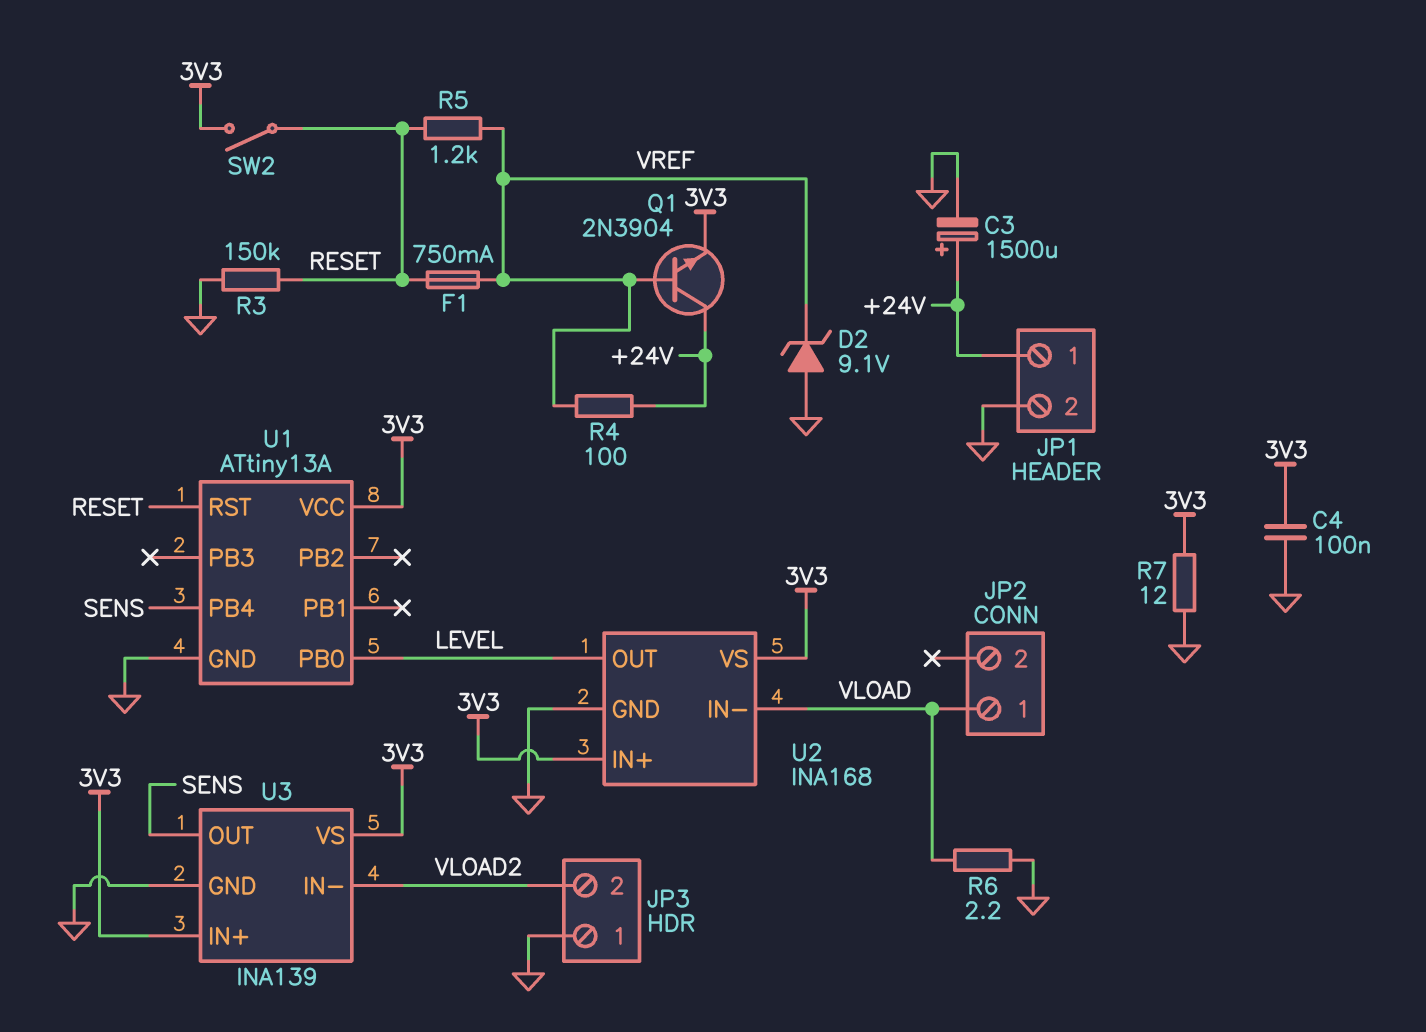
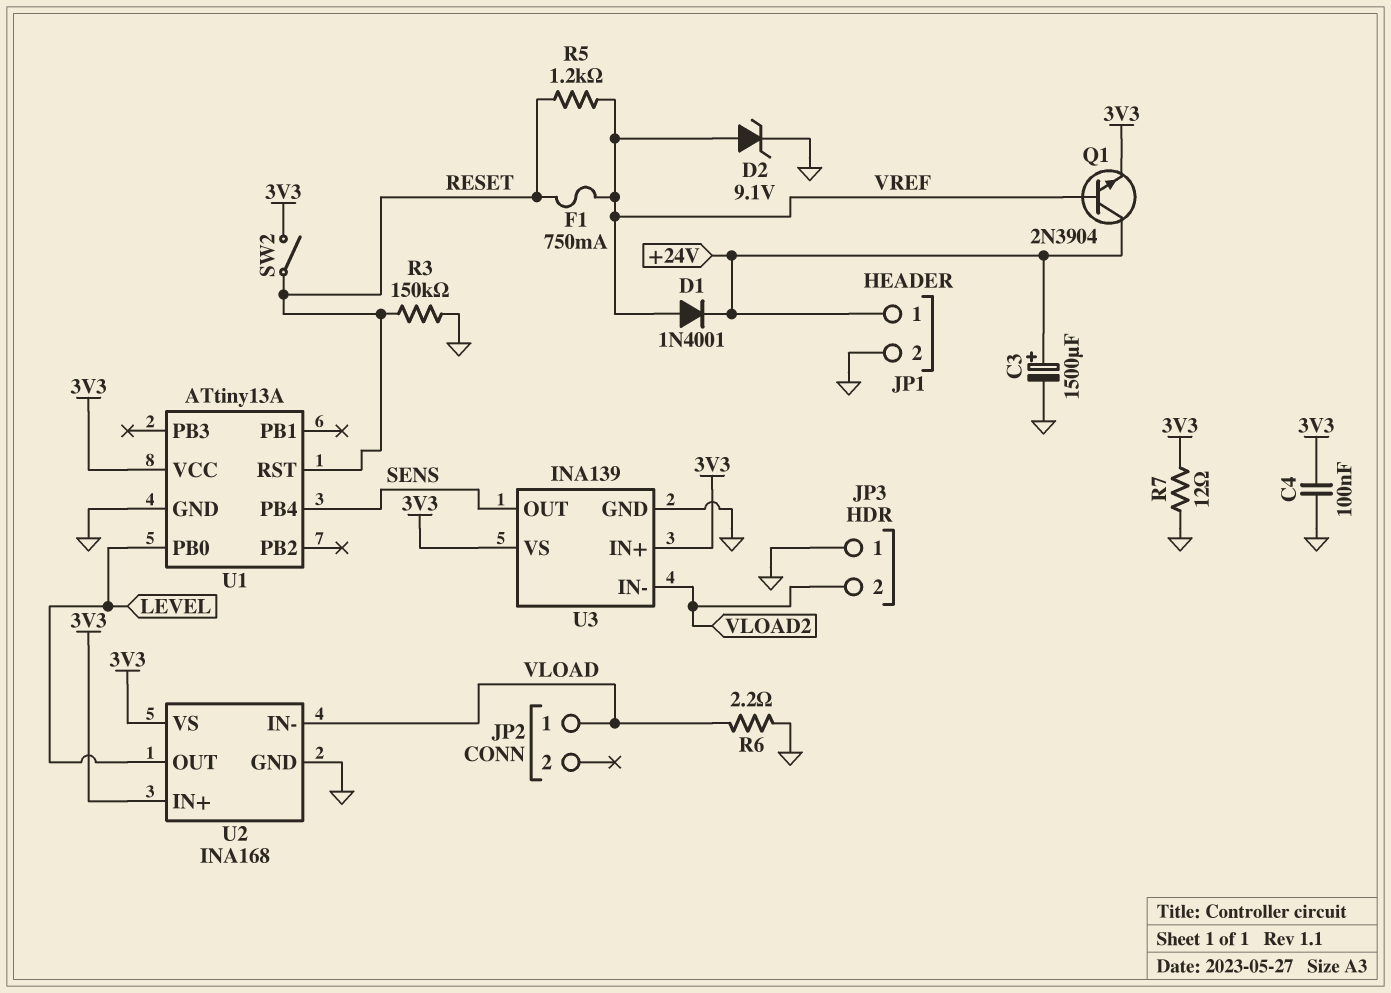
D1: none -> diode 1N4001 (A VREF, K +24V)
D2: zener 9.1V (A GND, K VREF) -> zener 9.1V (A VREF, K GND)
R4: 100 (+24V, VREF) -> none

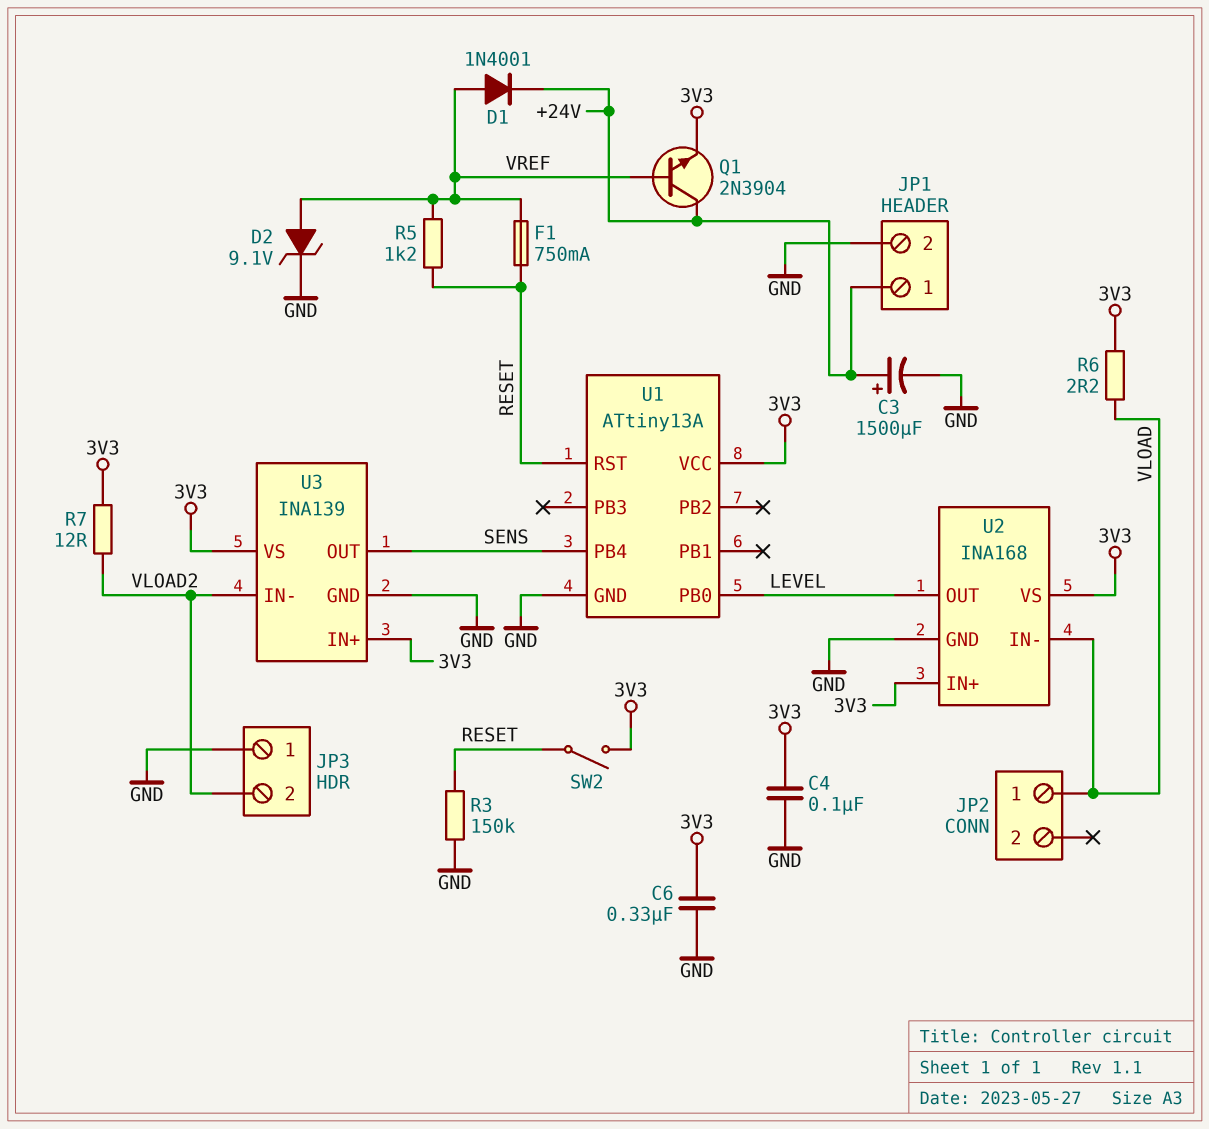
C6: none -> 330nF (3V3, GND)
R6: 2.2 (GND, VLOAD) -> 2.2 (3V3, VLOAD)
R7: 12 (3V3, GND) -> 12 (3V3, VLOAD2)

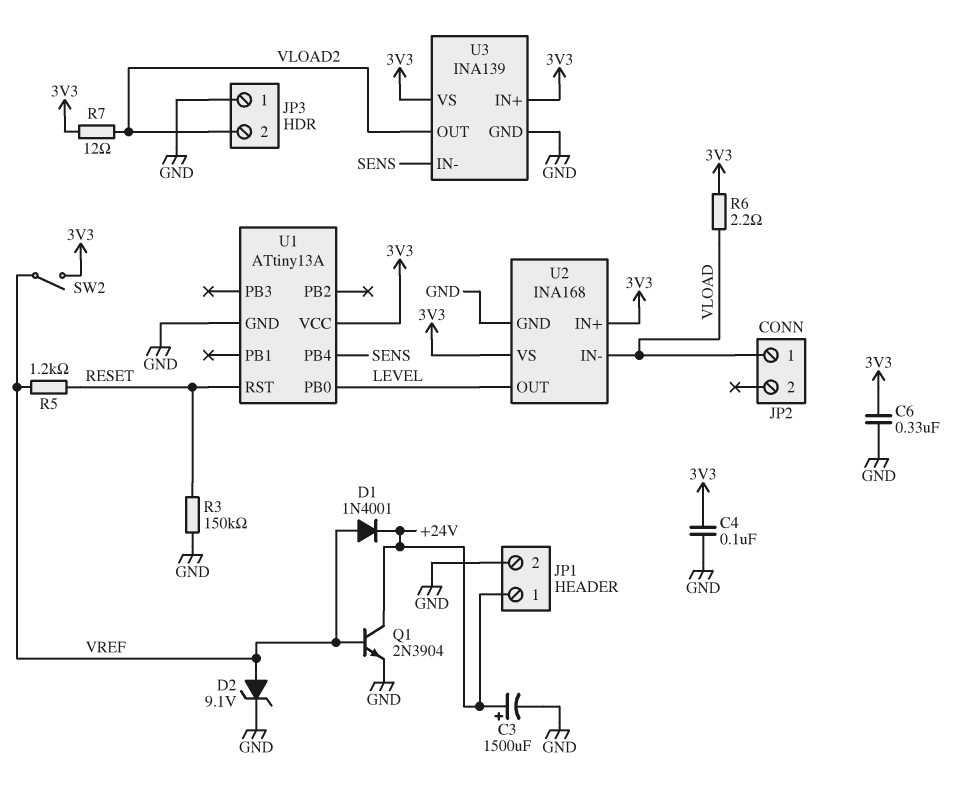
F1: 750mA (RESET, VREF) -> none
Q1: NPN 2N3904 (B VREF, C +24V, E 3V3) -> NPN 2N3904 (B VREF, C +24V, E GND)
SW2: switch (3V3, RESET) -> switch (3V3, VREF)
U3 pin IN-: VLOAD2 -> SENS
U3 pin OUT: SENS -> VLOAD2

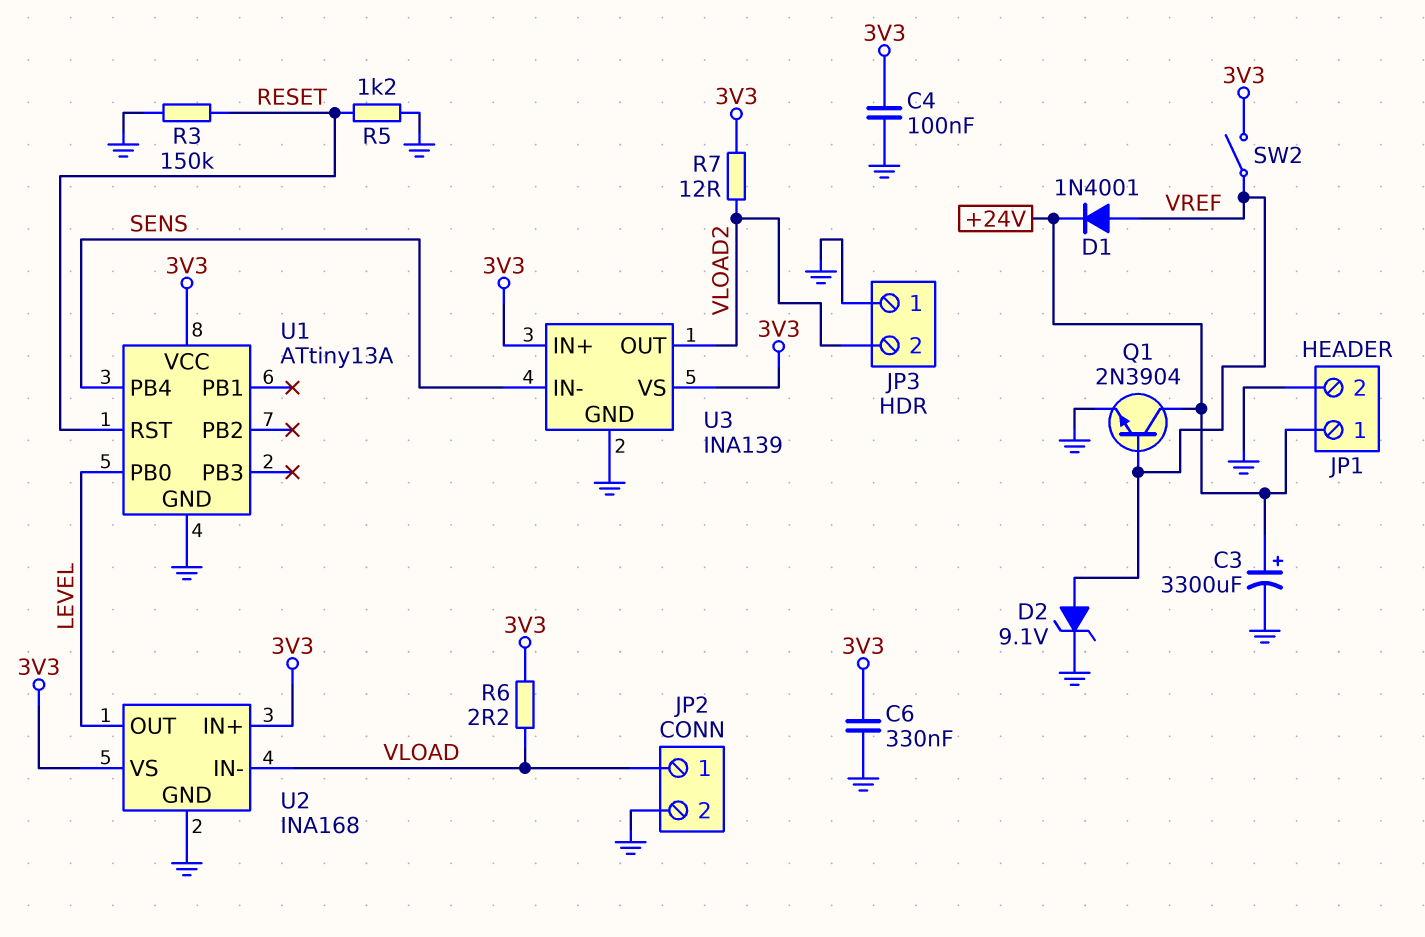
C3: 1500uF (plus +24V, minus GND) -> 3300uF (plus +24V, minus GND)
JP2 pin 2: none -> GND
R5: 1.2k (RESET, VREF) -> 1.2k (GND, RESET)

